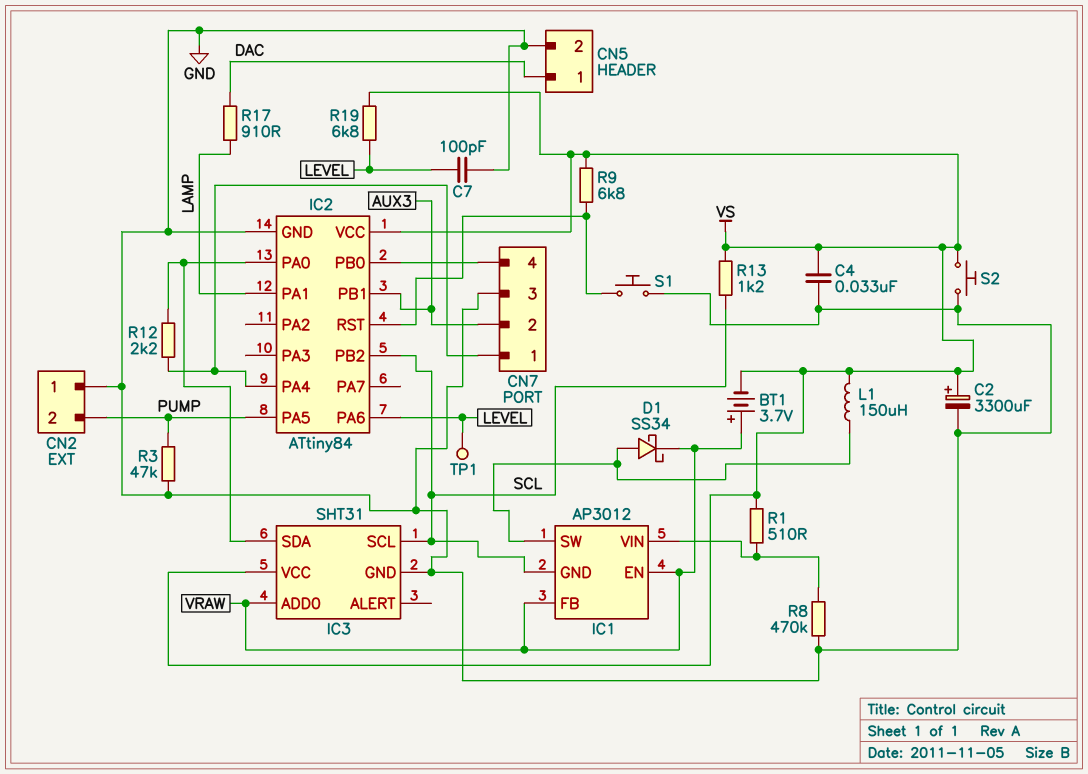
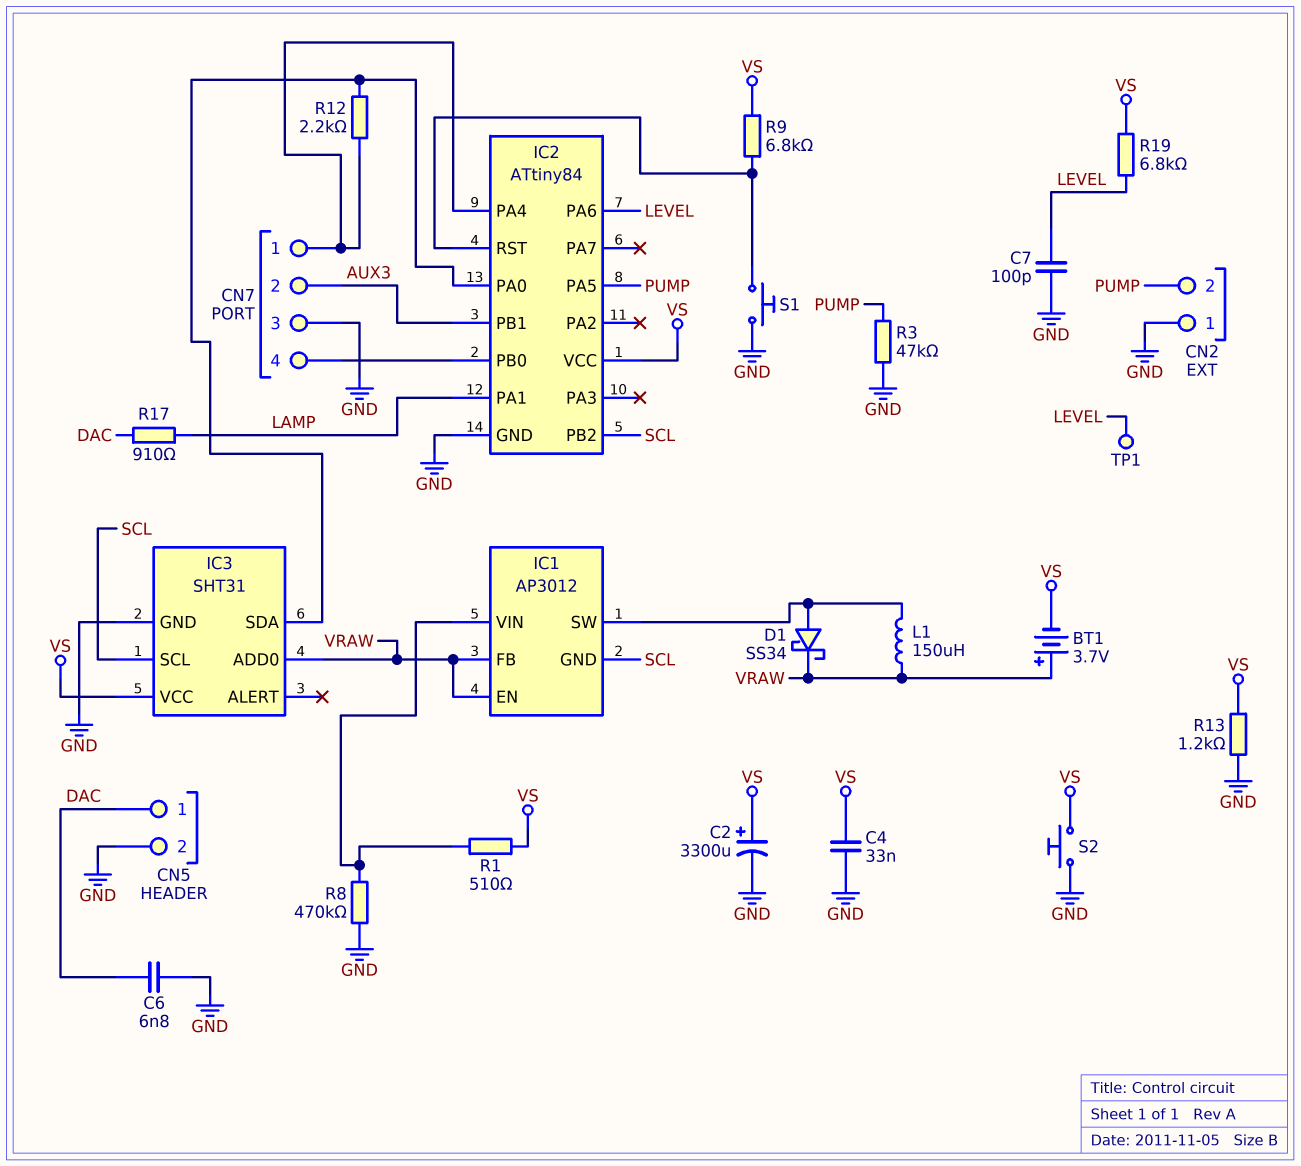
C6: none -> 6.8nF (DAC, GND)
L1: 150uH (IC1/SW, VS) -> 150uH (IC1/SW, VRAW)
R13: 1.2k (SCL, VS) -> 1.2k (GND, VS)

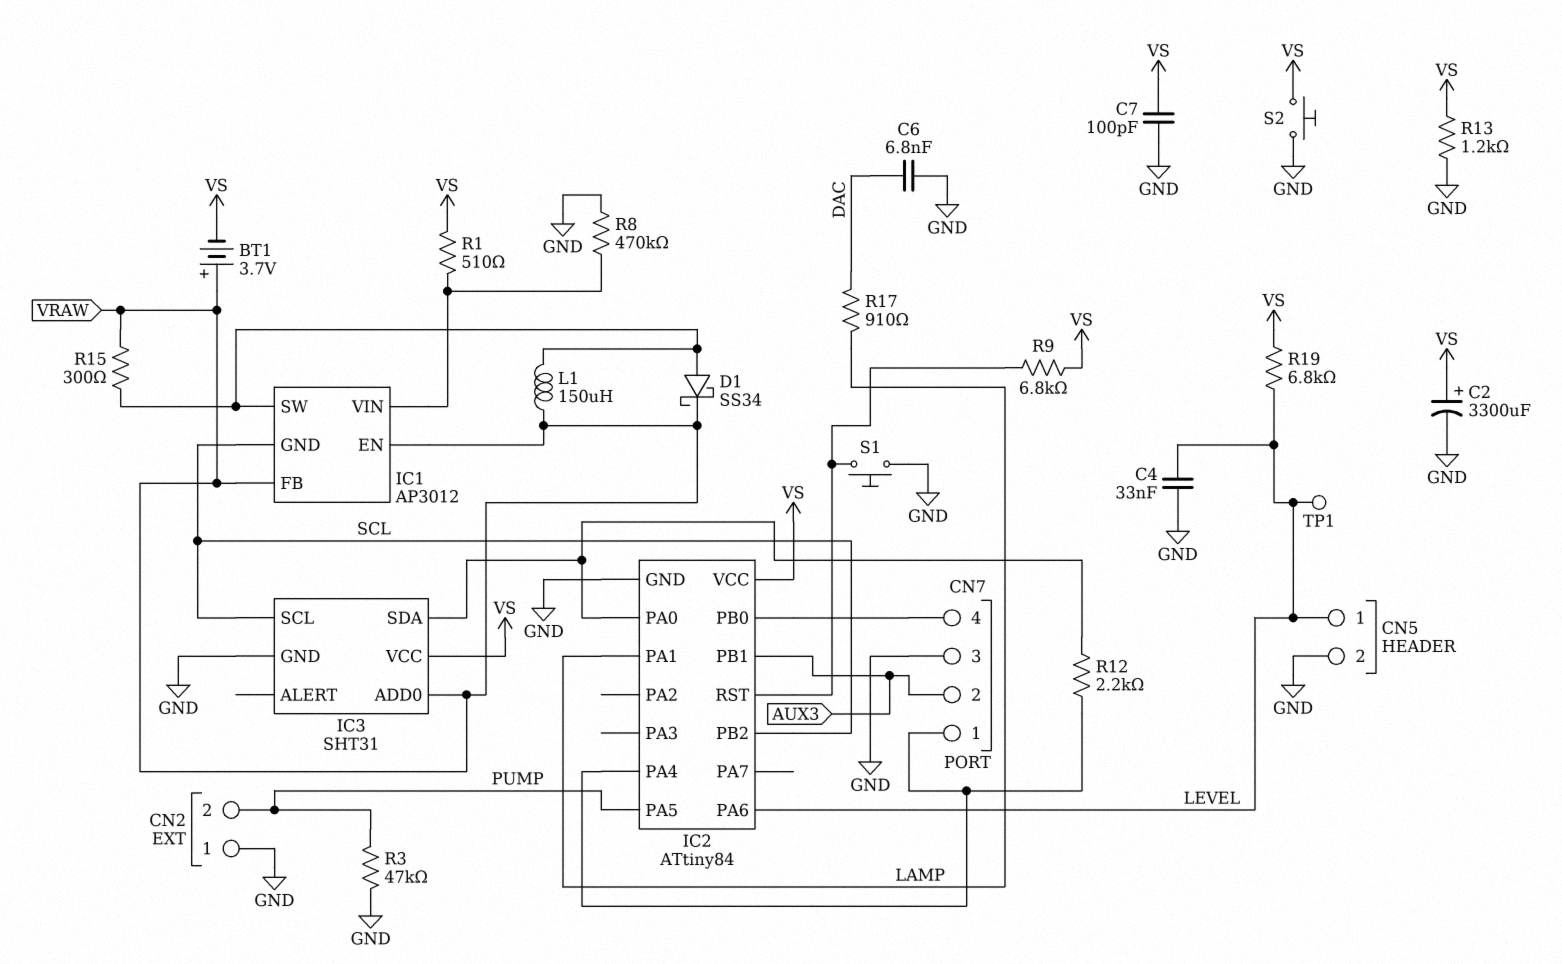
C4: 33nF (GND, VS) -> 33nF (GND, LEVEL)
C7: 100pF (GND, LEVEL) -> 100pF (GND, VS)
CN5 pin 1: DAC -> LEVEL
R15: none -> 300 (IC1/SW, VRAW)

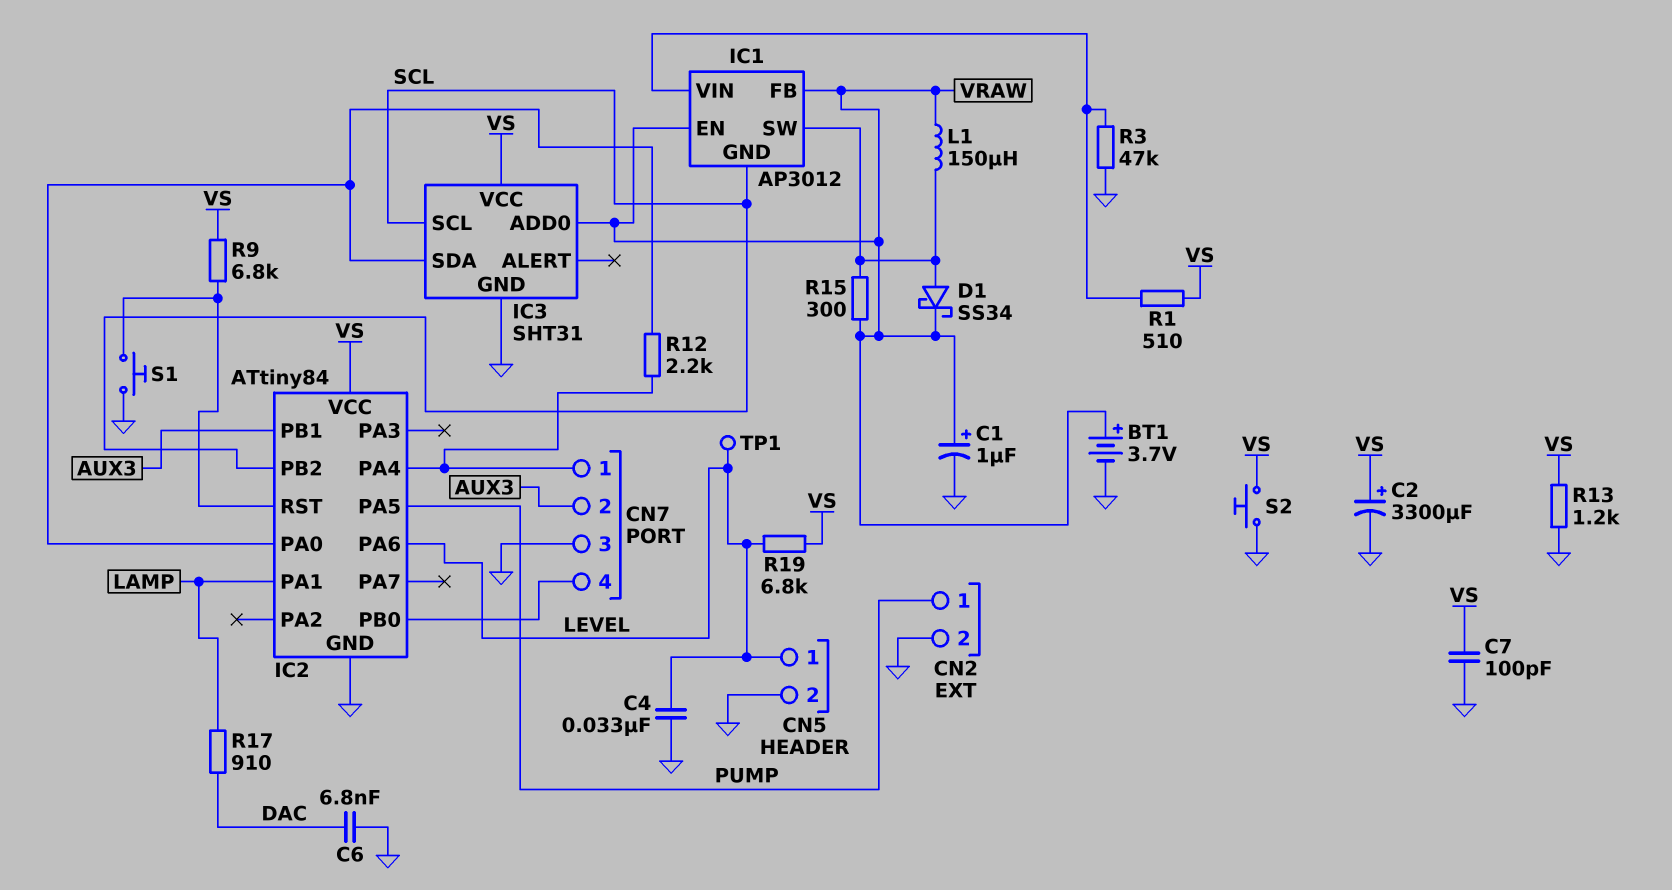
BT1: 3.7V (plus VRAW, minus VS) -> 3.7V (plus VRAW, minus GND)
C1: none -> 1uF (plus VRAW, minus GND)
CN2 pin 1: GND -> PUMP
CN2 pin 2: PUMP -> GND
R3: 47k (GND, PUMP) -> 47k (GND, IC1/VIN)
R8: 470k (GND, IC1/VIN) -> none

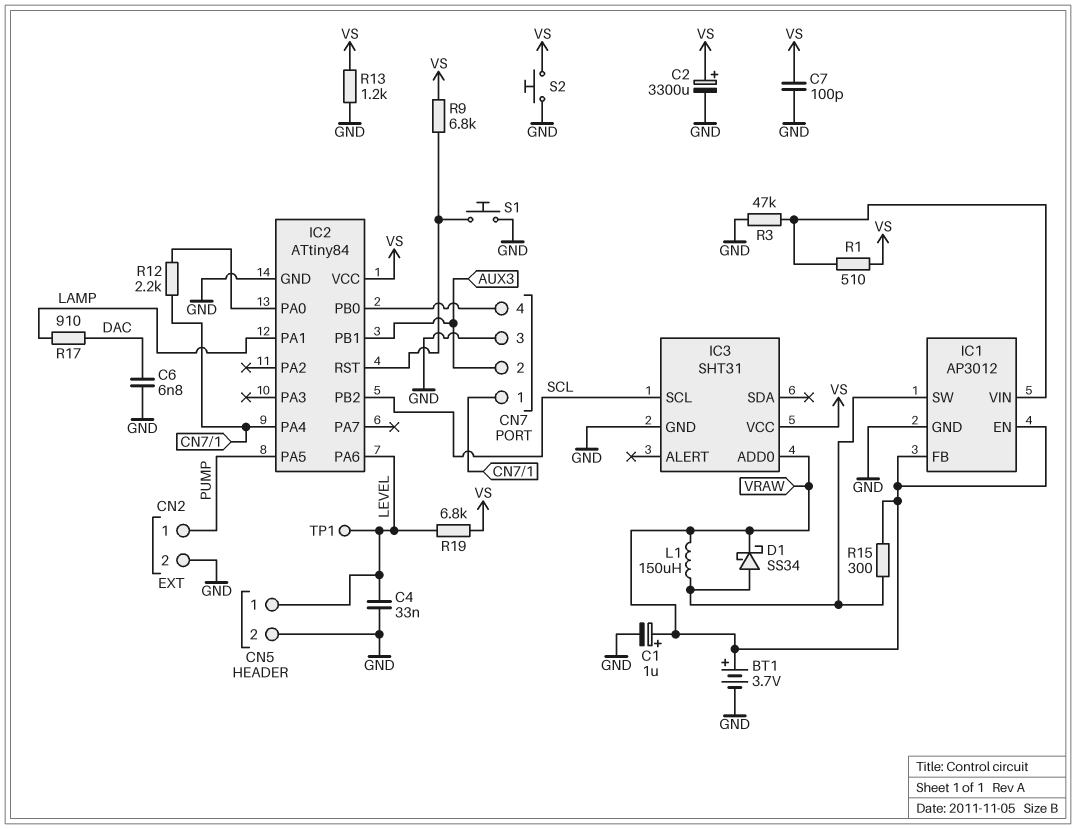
IC1 pin GND: SCL -> GND
IC3 pin SDA: IC2/PA0 -> none

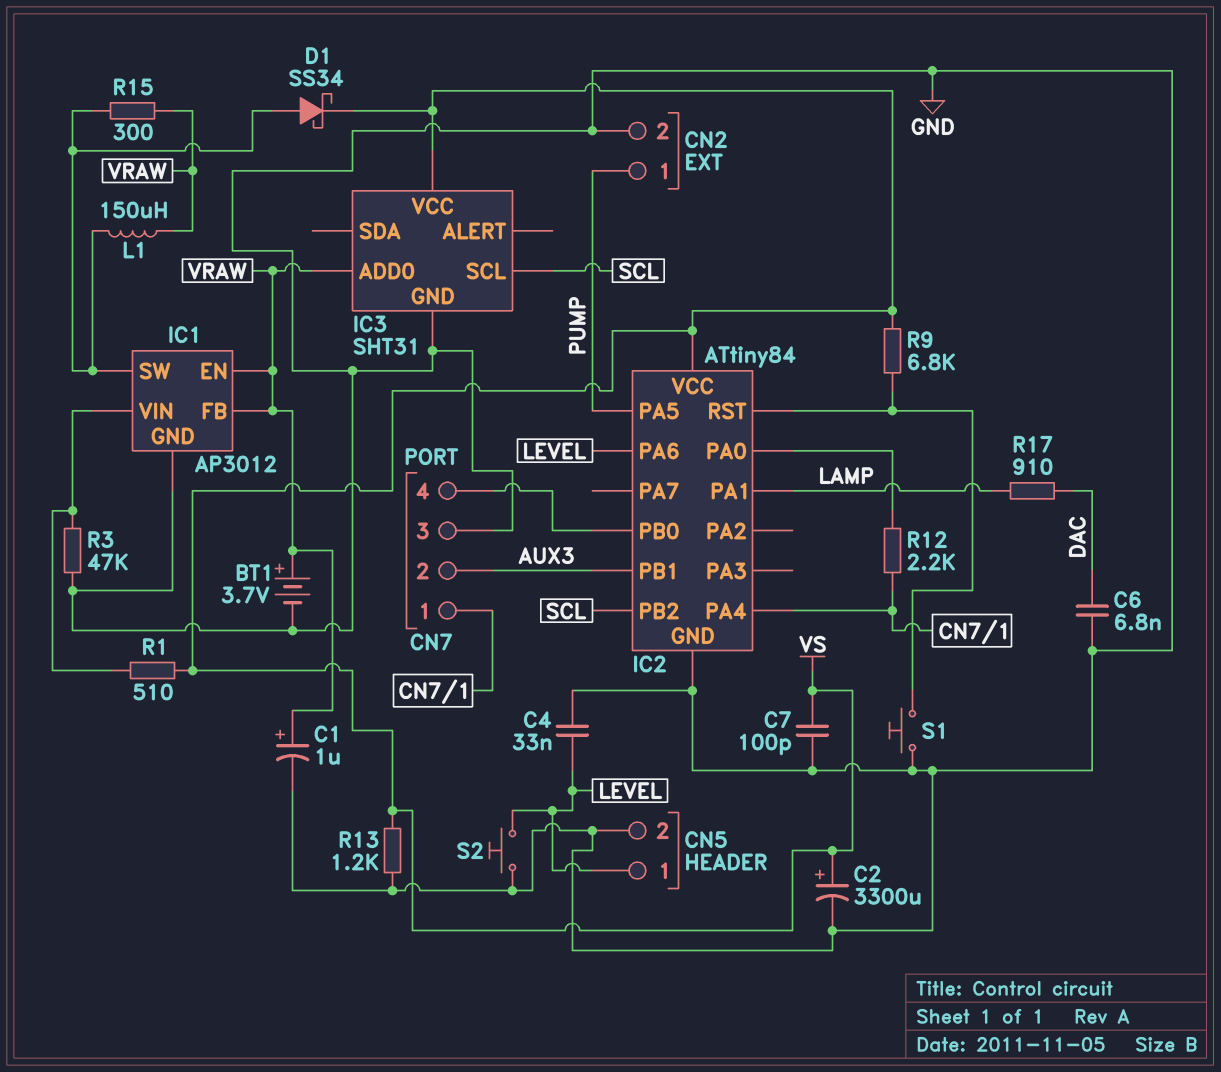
D1: schottky SS34 (A IC1/SW, K VRAW) -> schottky SS34 (A IC1/SW, K VS)
R19: 6.8k (LEVEL, VS) -> none
S2: button (GND, VS) -> button (GND, LEVEL)
TP1: test point (LEVEL) -> none

